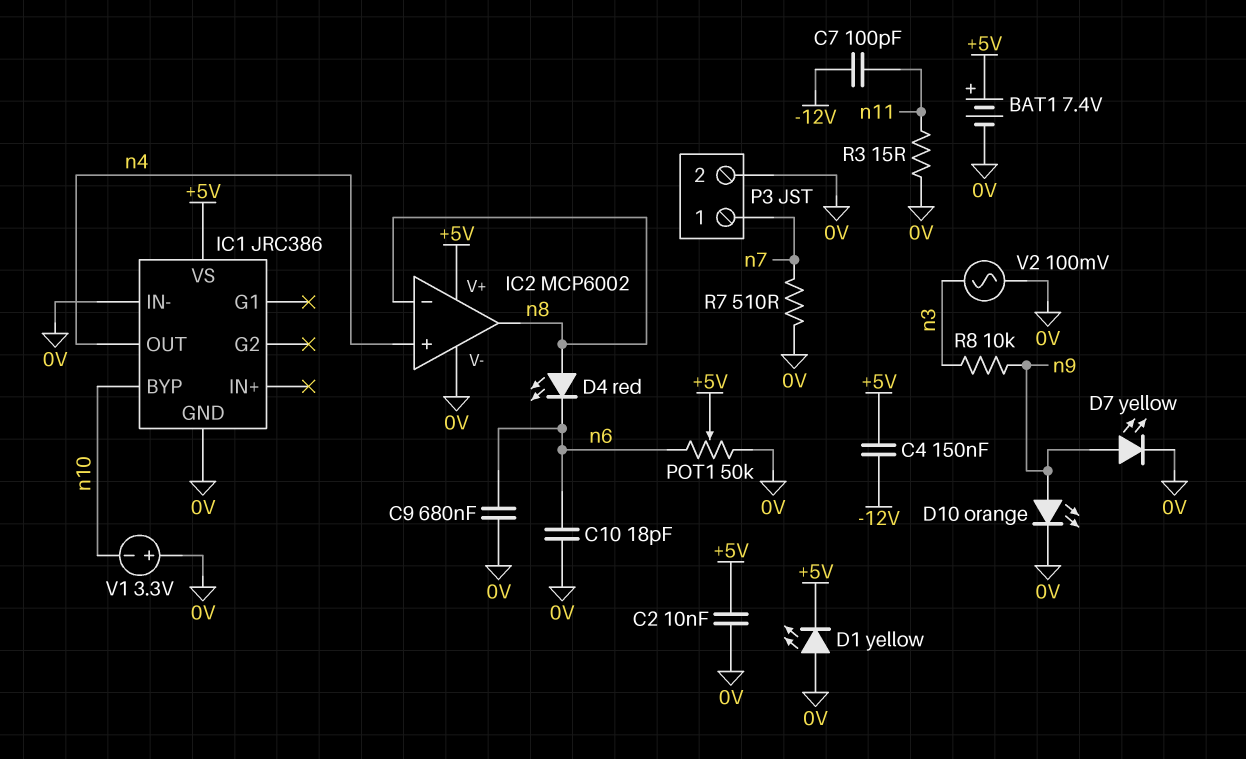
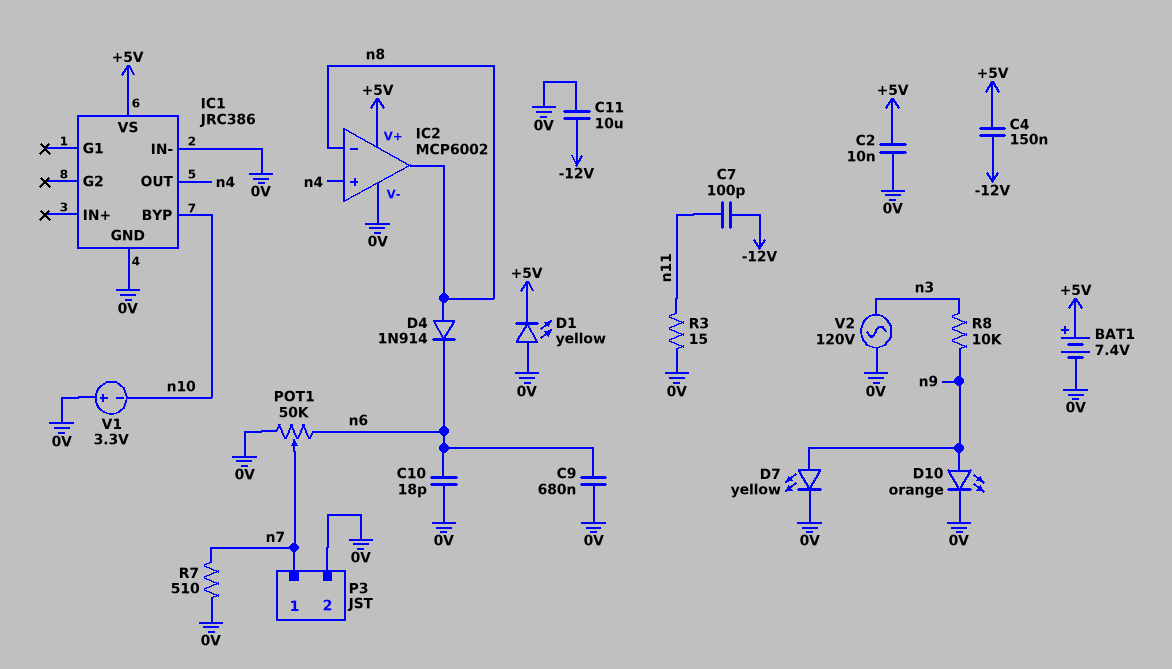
C11: none -> 10uF (-12V, 0V)
D4: LED red (A n8, K n6) -> diode 1N914 (A n8, K n6)
POT1: 50k (0V, n6, wiper +5V) -> 50k (0V, n6, wiper n7)
V2: AC 100mV (0V, n3) -> AC 120V (0V, n3)

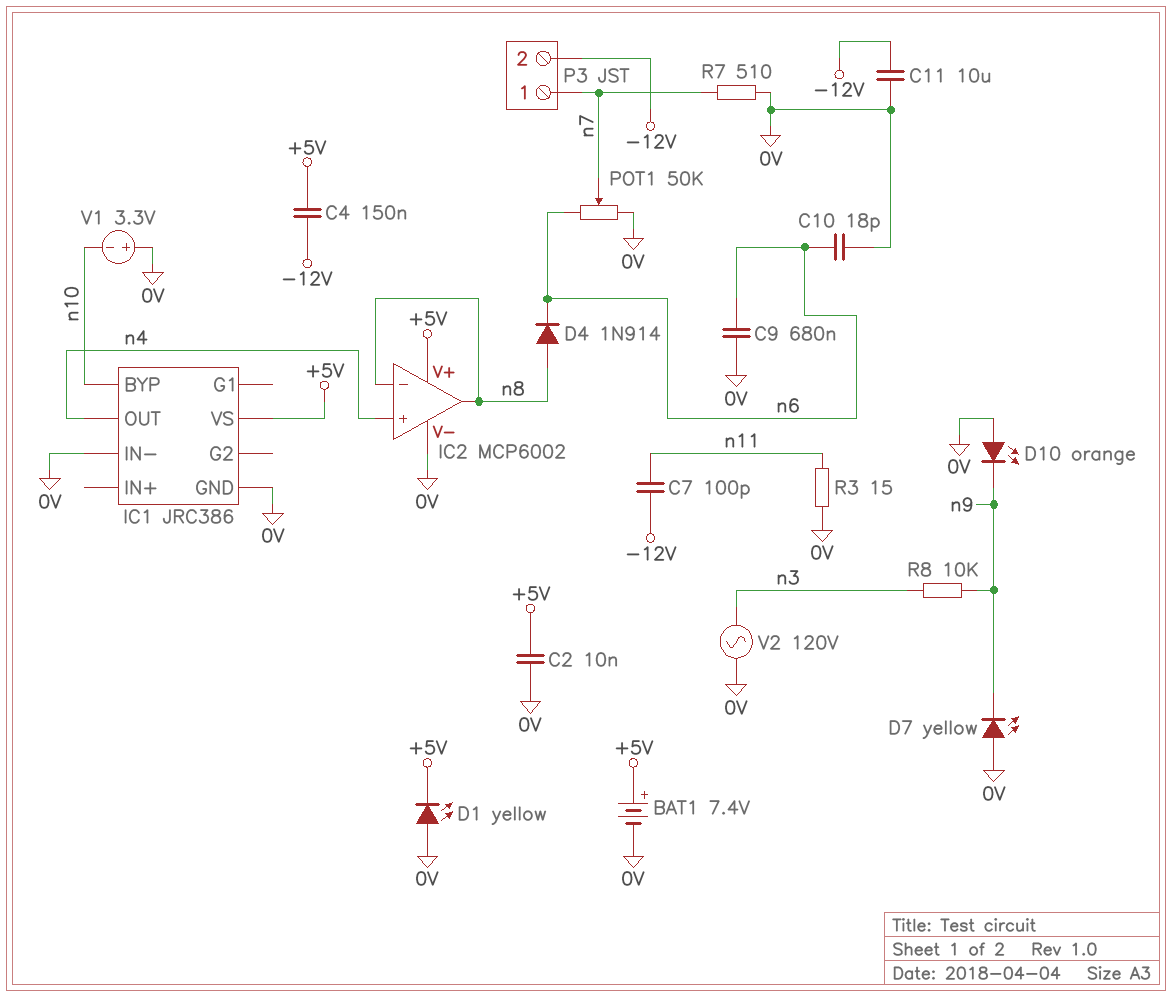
D7: LED yellow (A n9, K 0V) -> LED yellow (A 0V, K n9)
D10: LED orange (A n9, K 0V) -> LED orange (A 0V, K n9)
P3 pin 2: 0V -> -12V

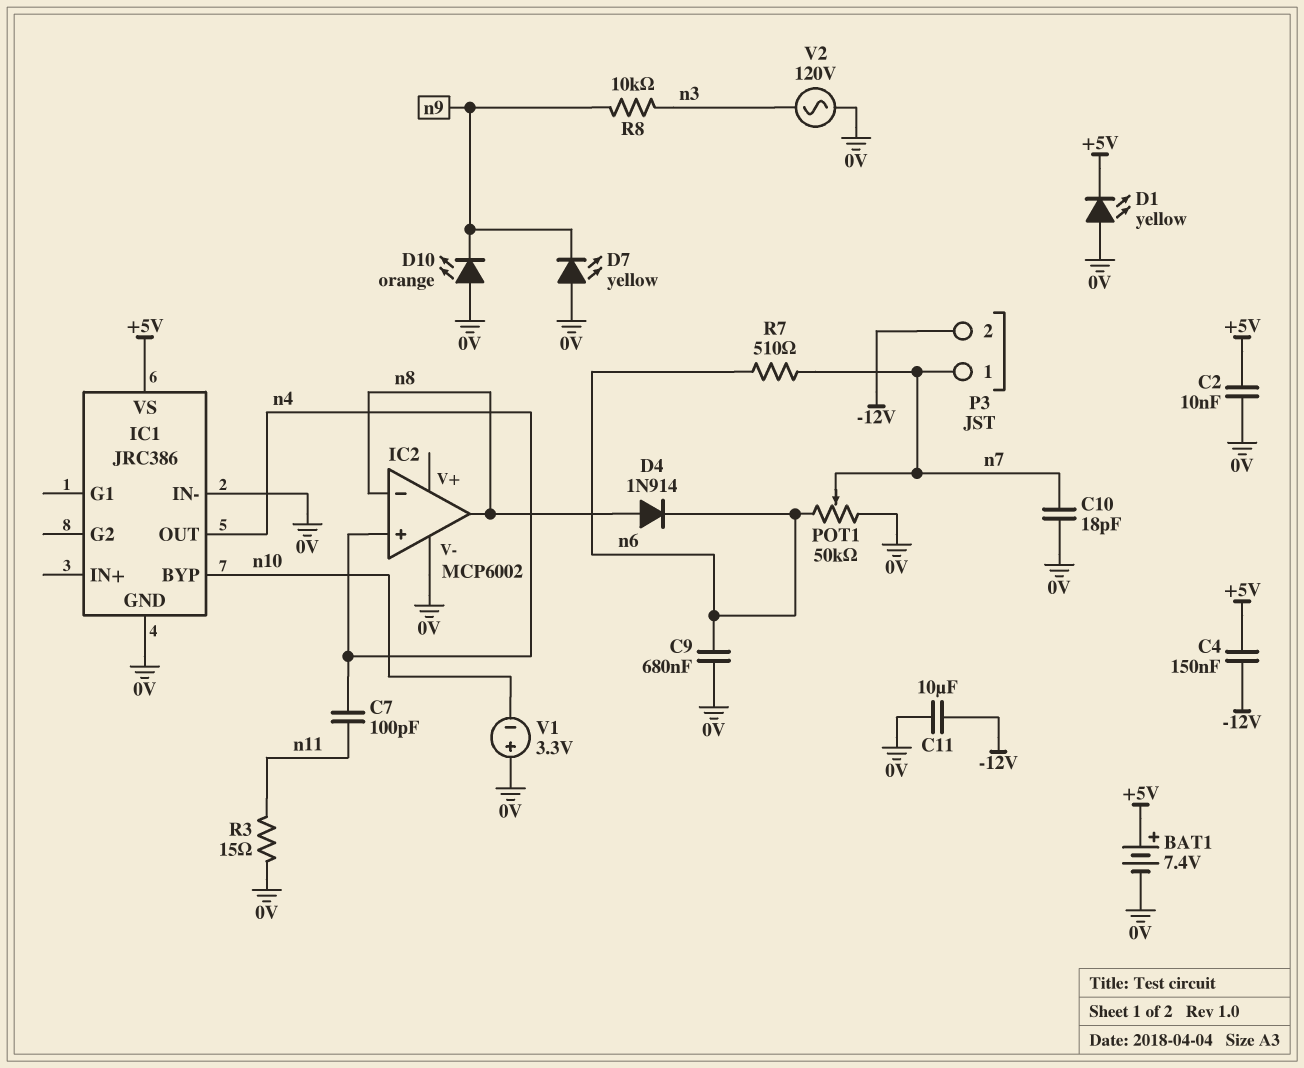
C7: 100pF (-12V, n11) -> 100pF (n4, n11)
C10: 18pF (0V, n6) -> 18pF (0V, n7)
IC2 pin V+: +5V -> none
R7: 510 (0V, n7) -> 510 (n6, n7)

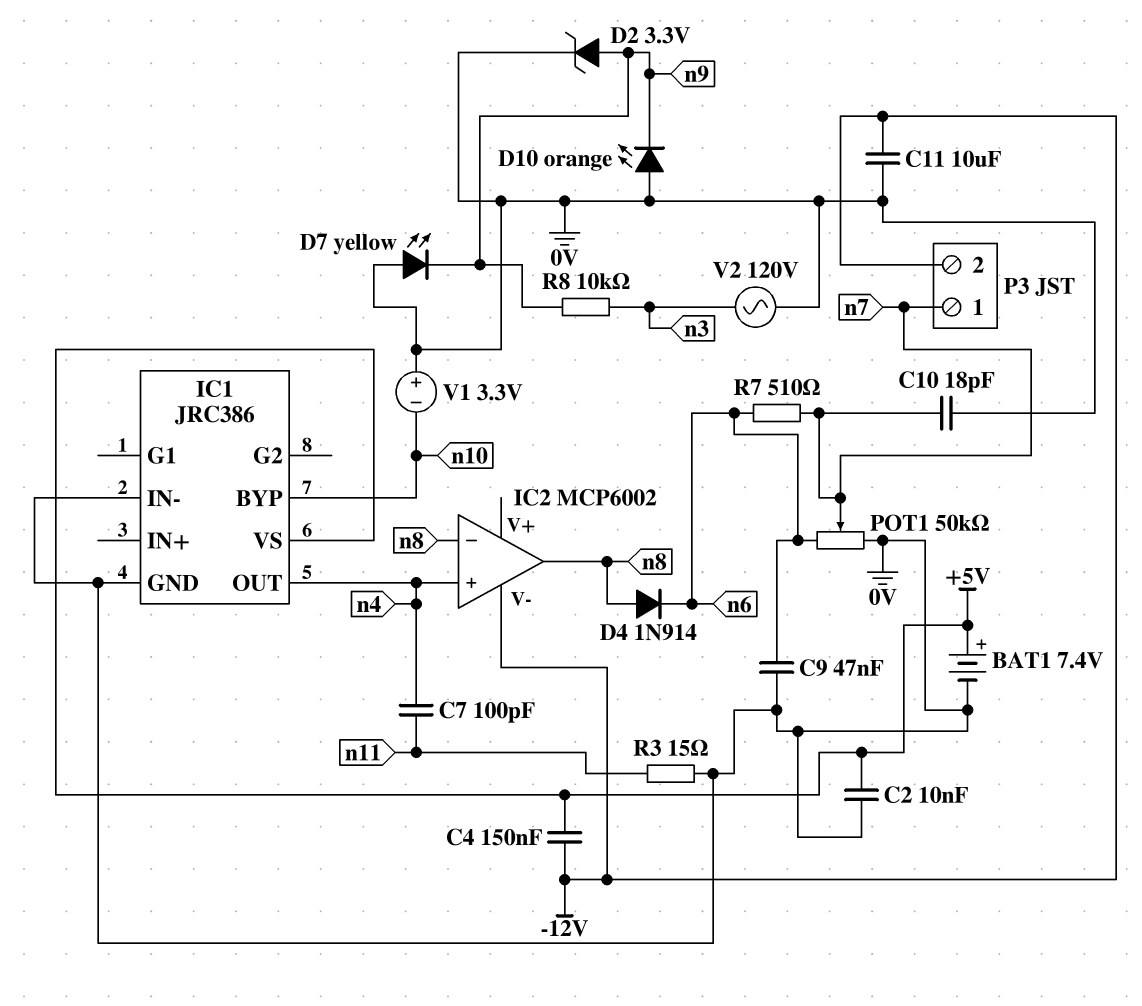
C9: 680nF (0V, n6) -> 47nF (0V, n6)
D1: LED yellow (A 0V, K +5V) -> none
D2: none -> zener 3.3V (A n9, K 0V)
IC2 pin V-: 0V -> -12V

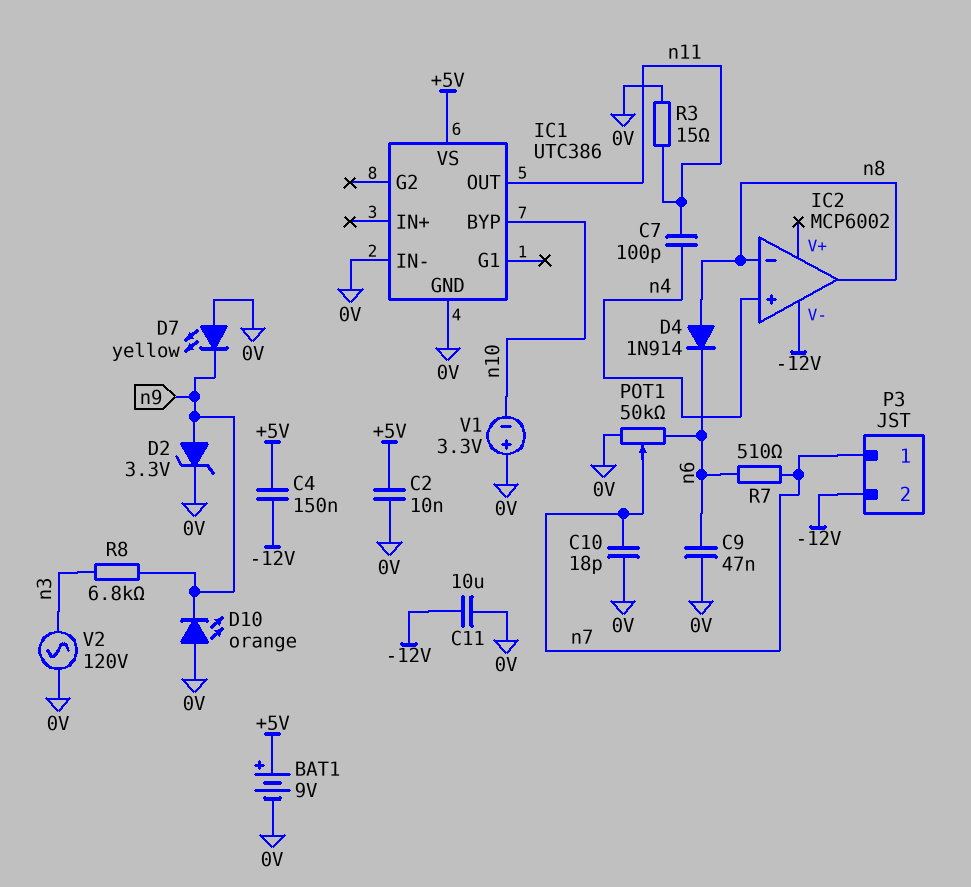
BAT1: 7.4V (plus +5V, minus 0V) -> 9V (plus +5V, minus 0V)
IC1: JRC386 -> UTC386
IC1 pin OUT: n4 -> n11
R8: 10k (n3, n9) -> 6.8k (n3, n9)

